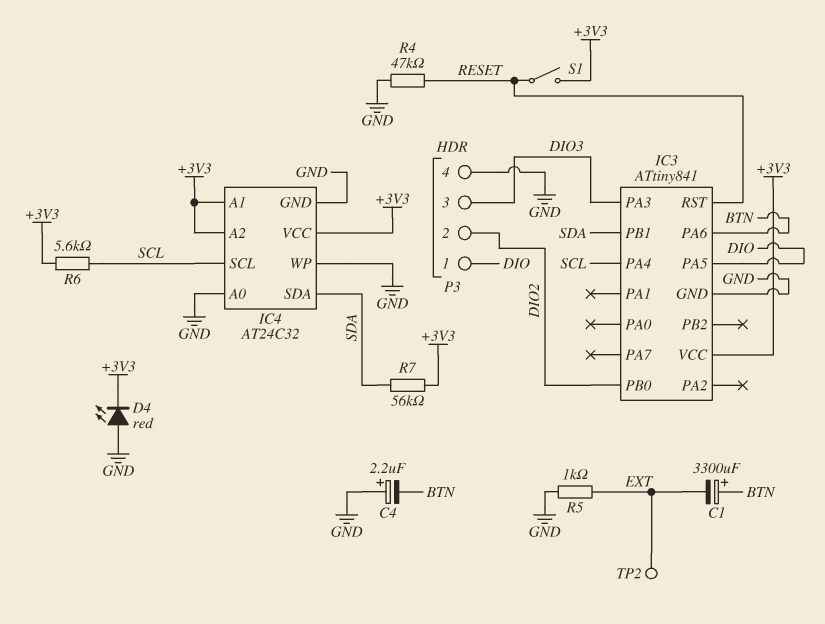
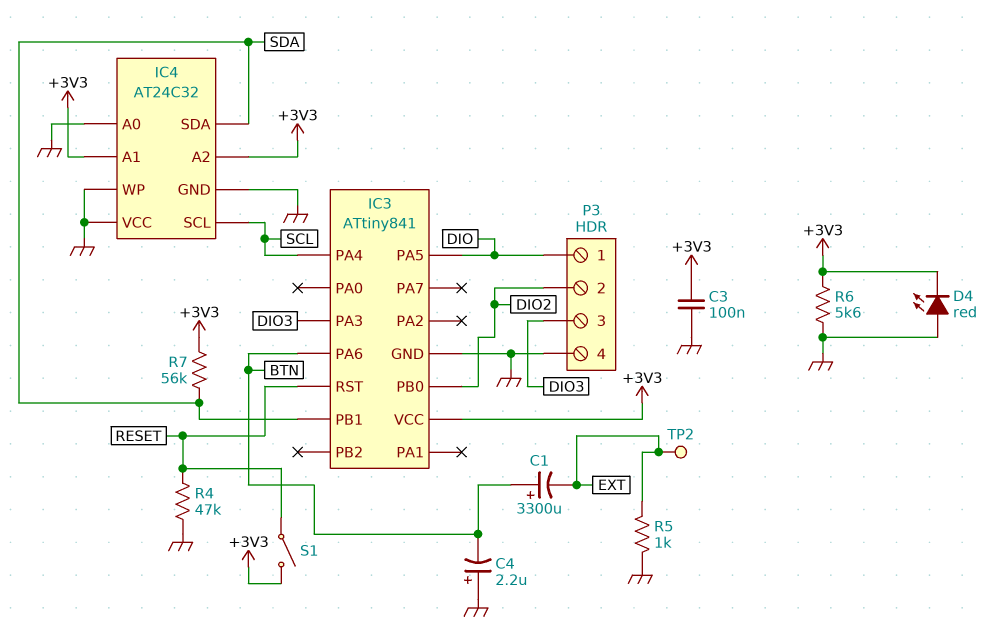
C3: none -> 100nF (+3V3, GND)
IC4 pin VCC: +3V3 -> GND
R6: 5.6k (+3V3, SCL) -> 5.6k (+3V3, GND)

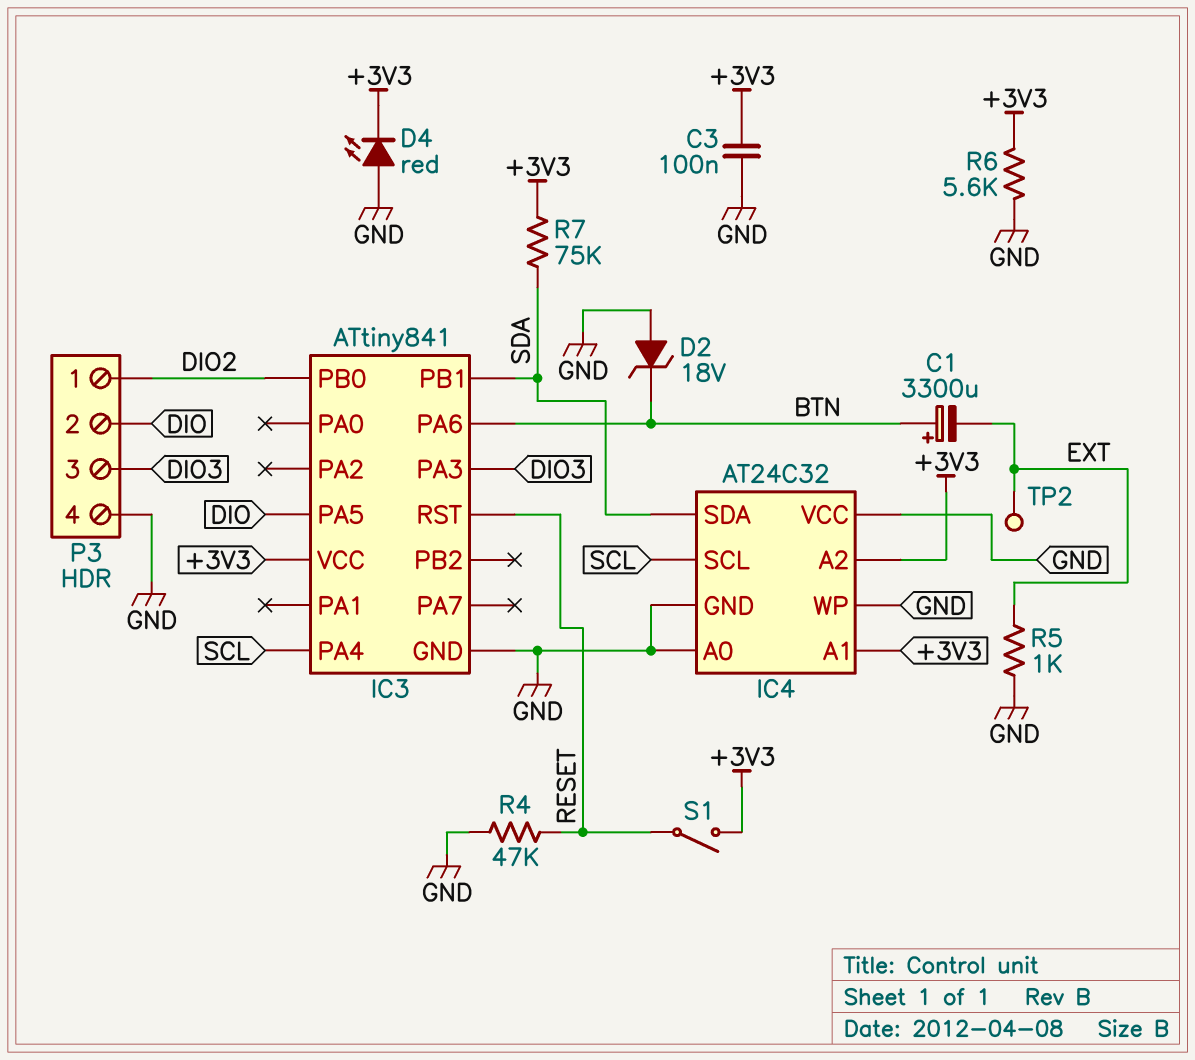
C4: 2.2uF (plus GND, minus BTN) -> none
D2: none -> zener 18V (A GND, K BTN)
P3 pin 1: DIO -> DIO2
P3 pin 2: DIO2 -> DIO
R7: 56k (+3V3, SDA) -> 75k (+3V3, SDA)

